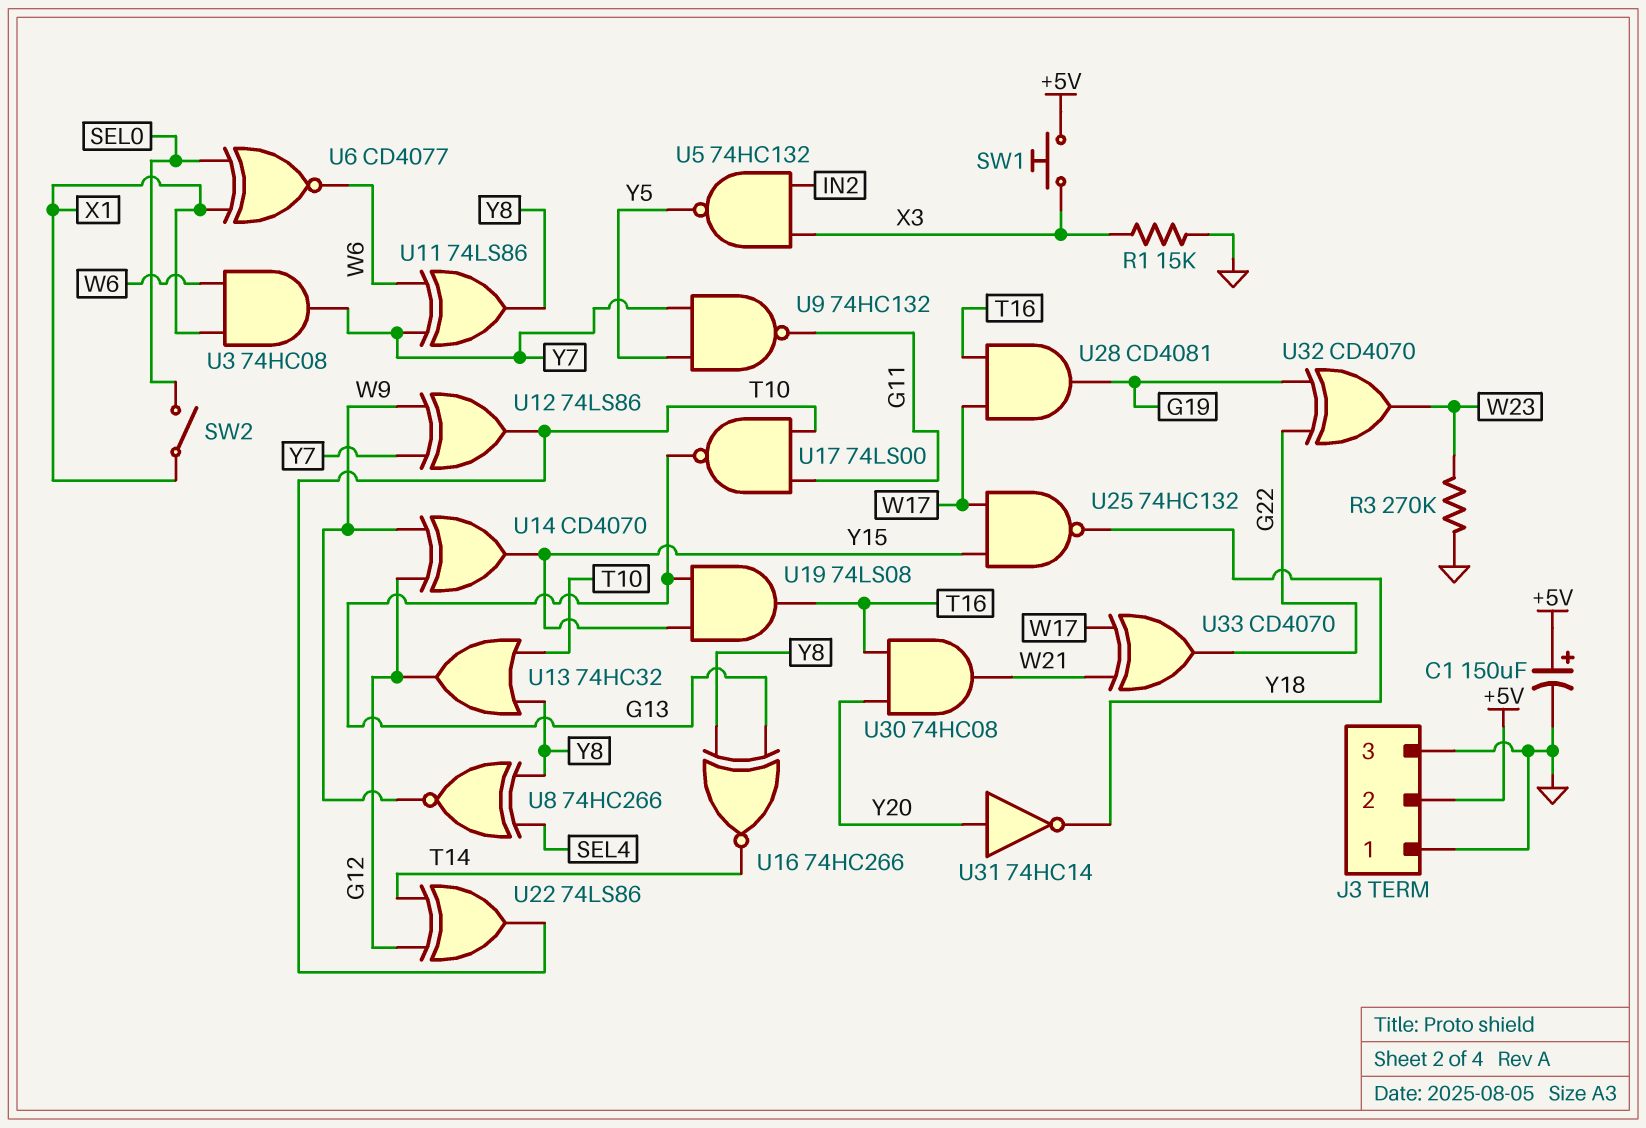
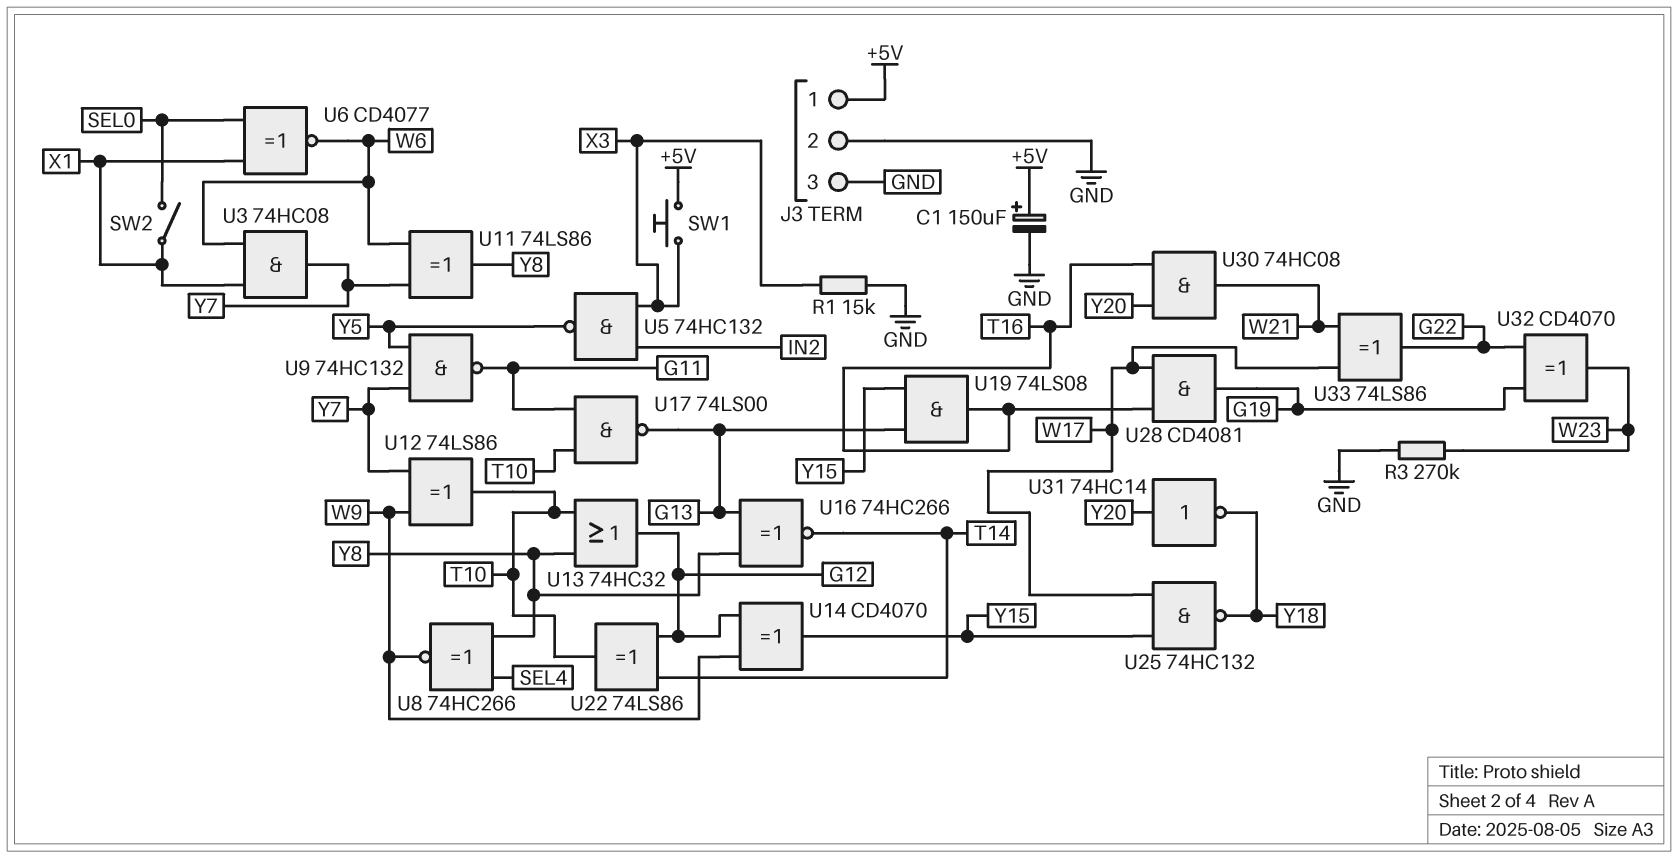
J3 pin 1: GND -> +5V
J3 pin 2: +5V -> GND
U33: XOR CD4070 (in W17, in W21, out G22) -> XOR 74LS86 (in W17, in W21, out G22)

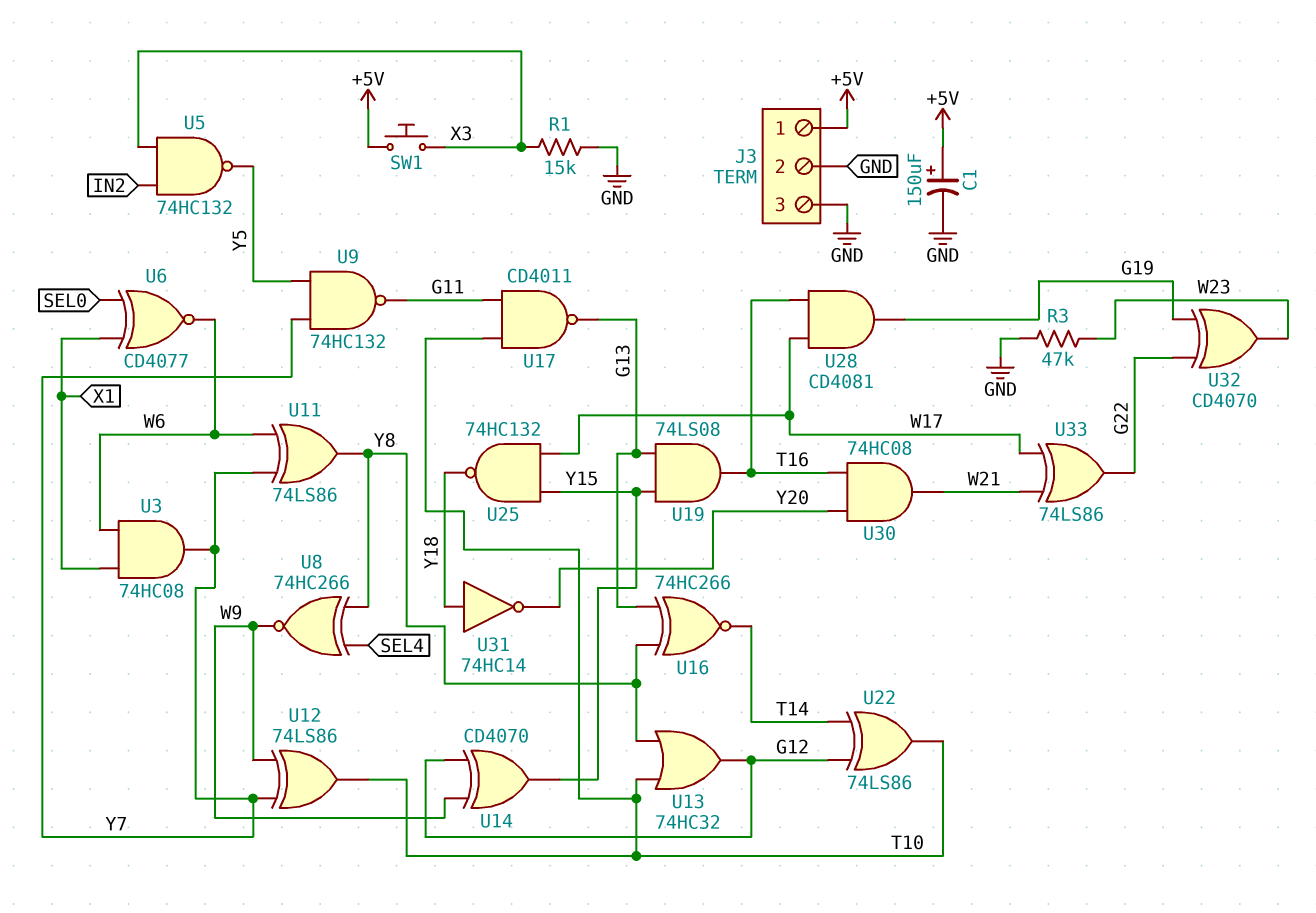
R3: 270k (GND, W23) -> 47k (GND, W23)
SW2: switch (SEL0, X1) -> none
U17: NAND 74LS00 (in G11, in T10, out G13) -> NAND CD4011 (in G11, in T10, out G13)
U31: NOT 74HC14 (in Y20, out Y18) -> NOT 74HC14 (in Y18, out Y20)

